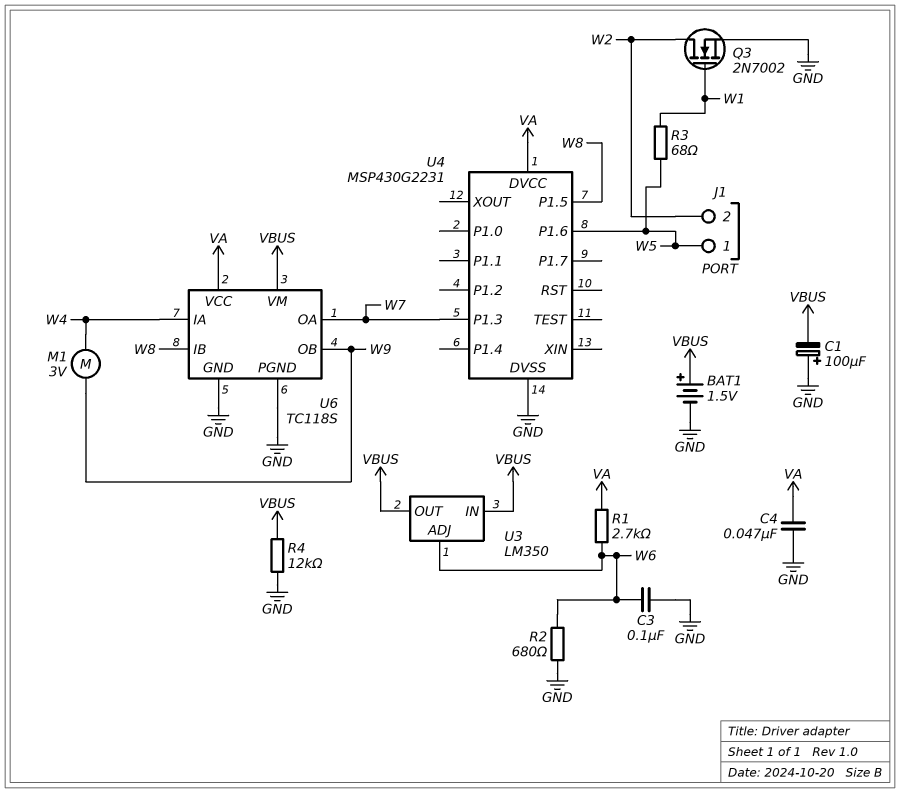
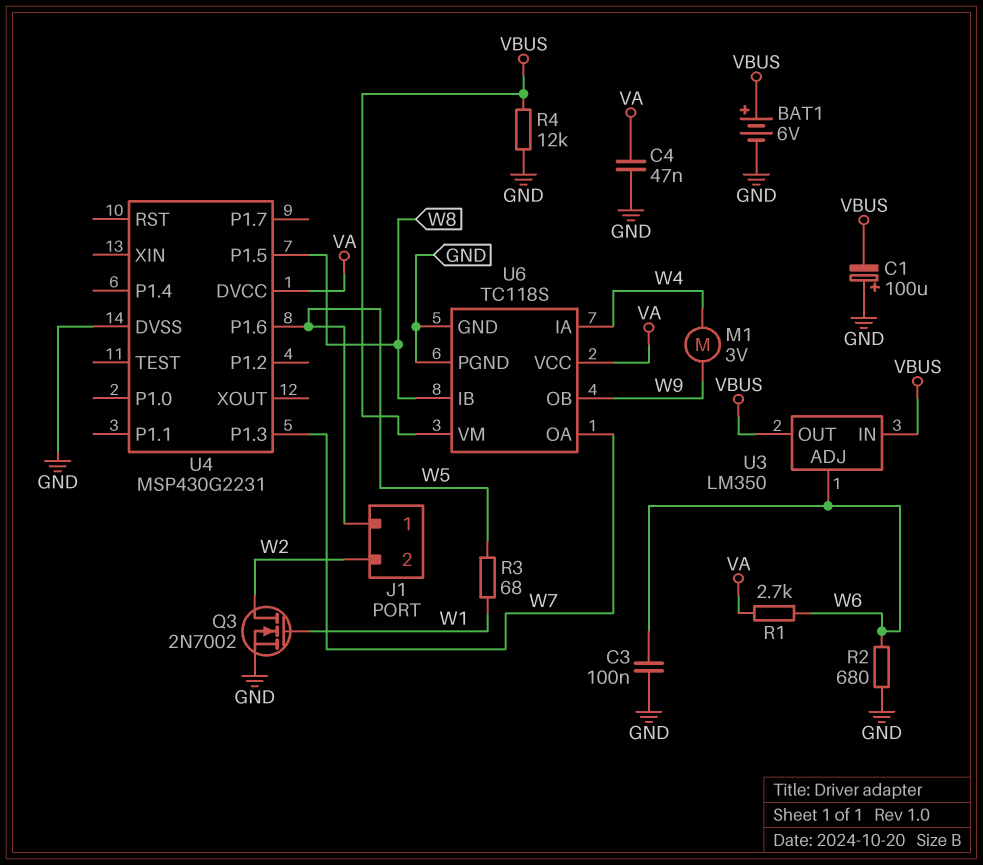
BAT1: 1.5V (plus VBUS, minus GND) -> 6V (plus VBUS, minus GND)

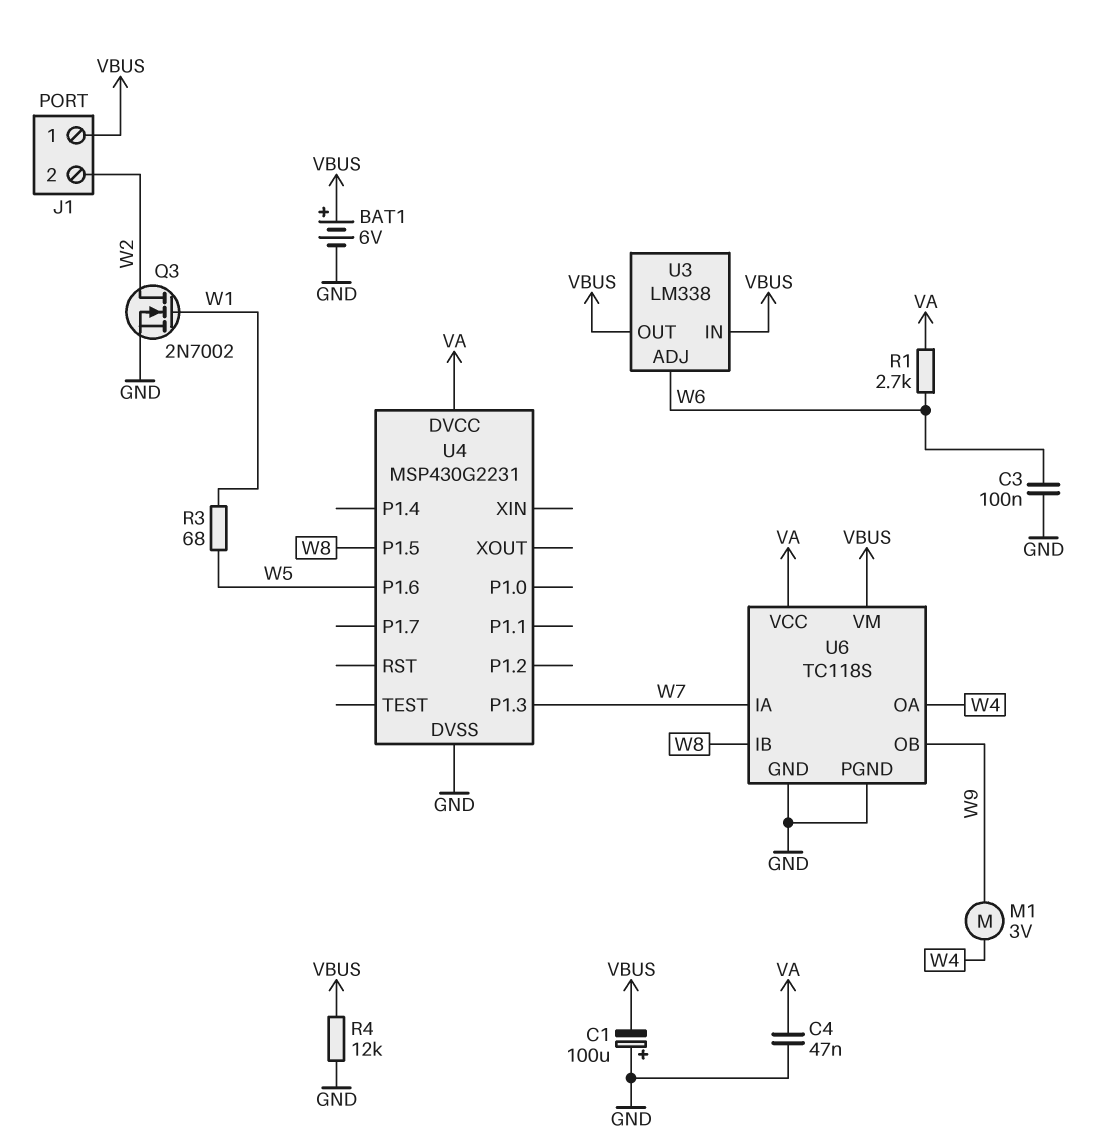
J1 pin 1: W5 -> VBUS
R2: 680 (GND, W6) -> none
U3: LM350 -> LM338
U6 pin IA: W4 -> W7
U6 pin OA: W7 -> W4

